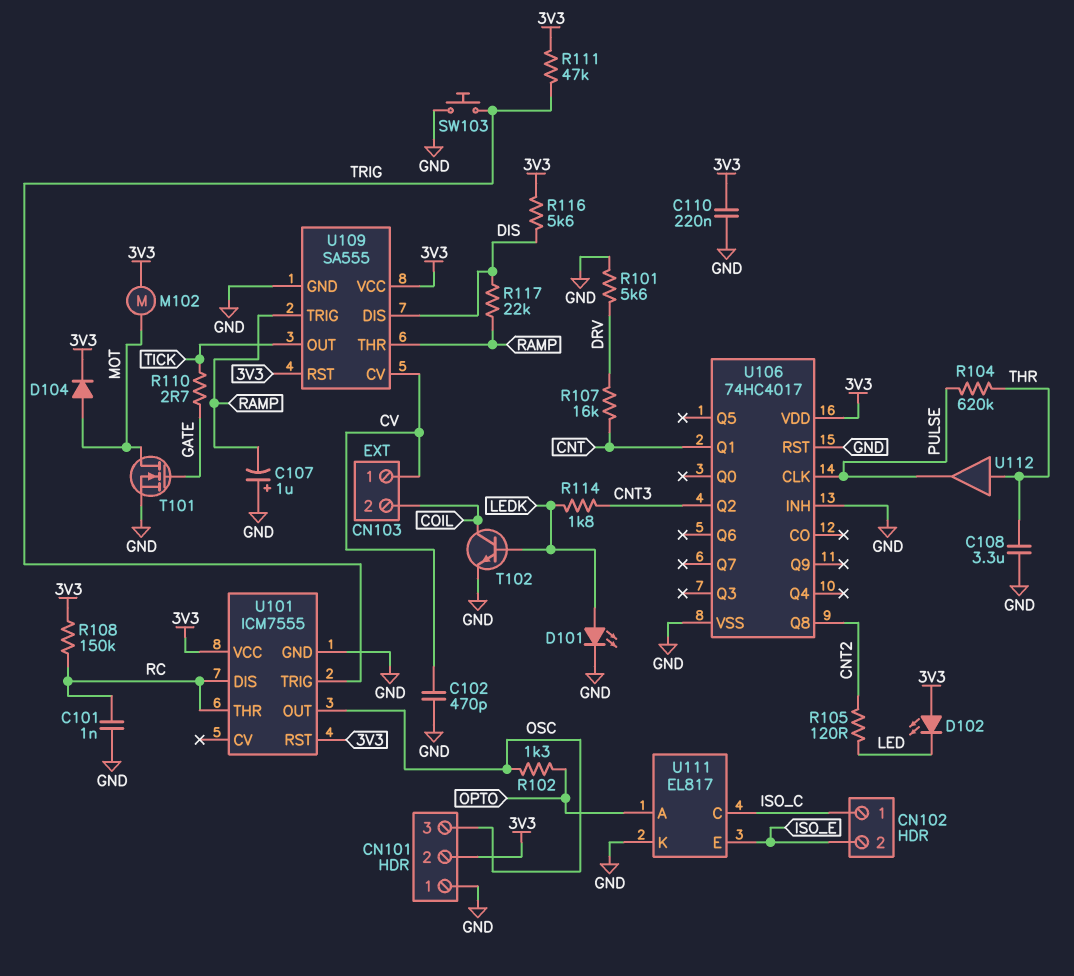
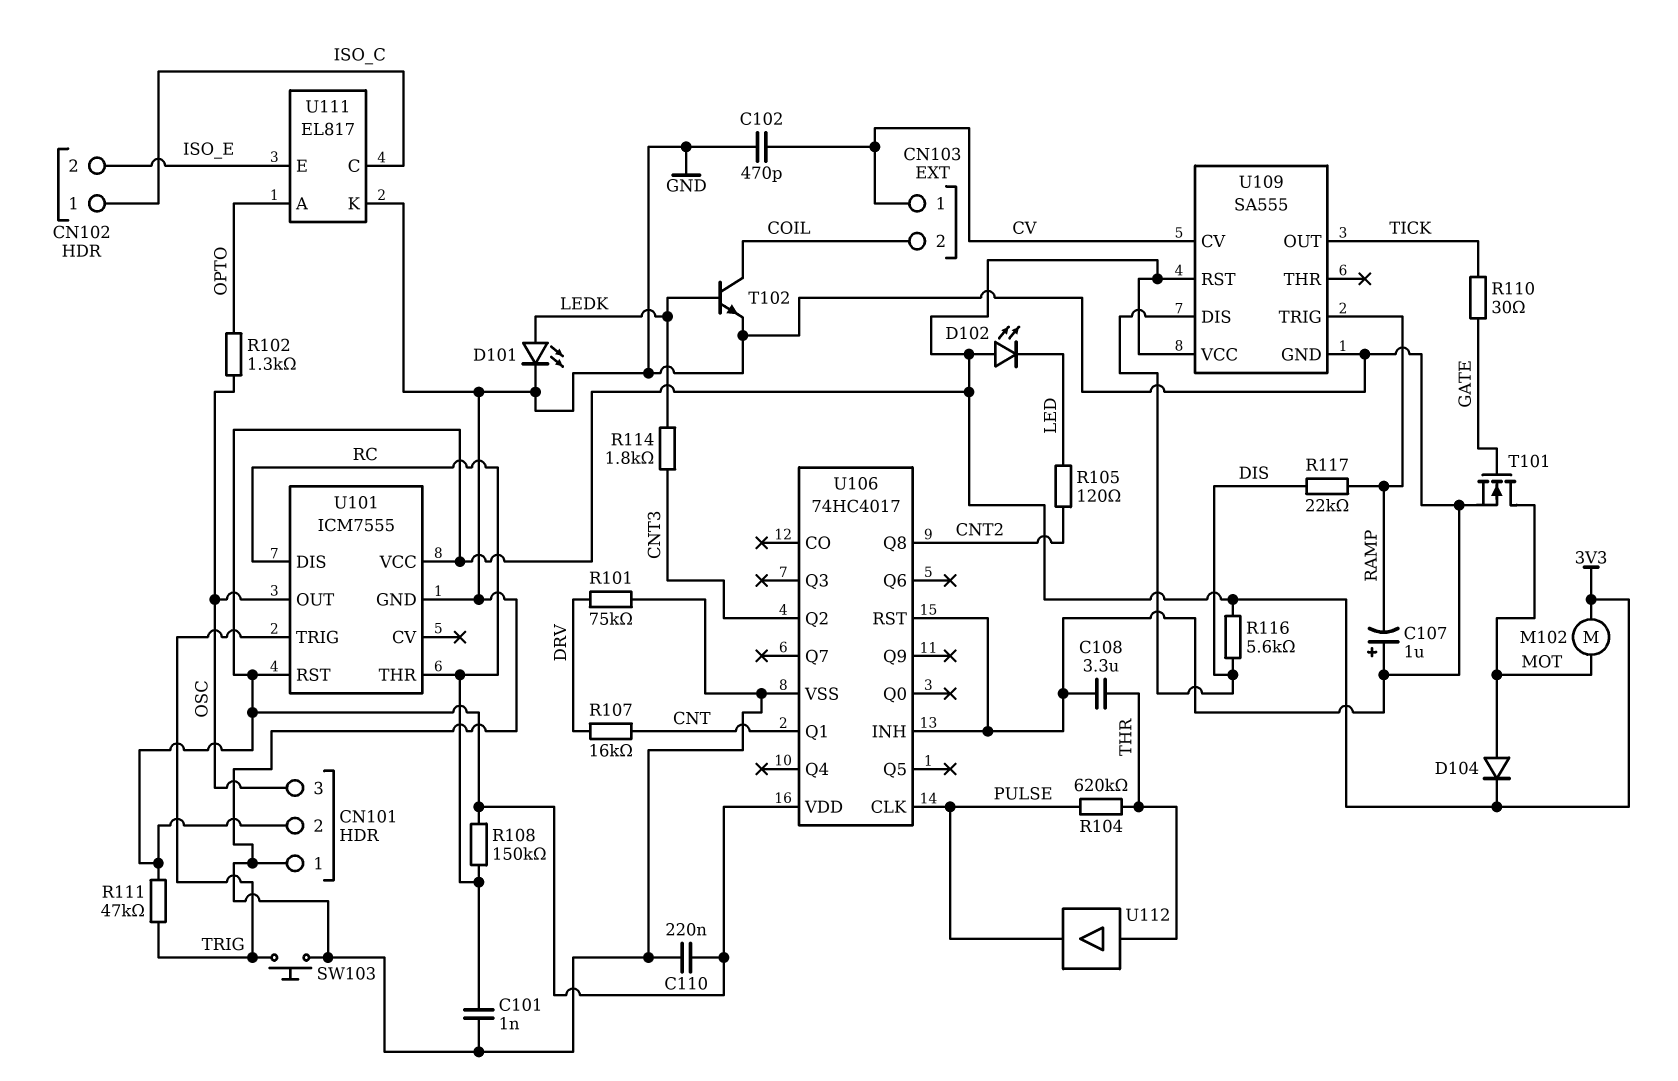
R101: 5.6k (DRV, GND) -> 75k (DRV, GND)
R110: 2.7 (GATE, TICK) -> 30 (GATE, TICK)
U109 pin THR: RAMP -> none

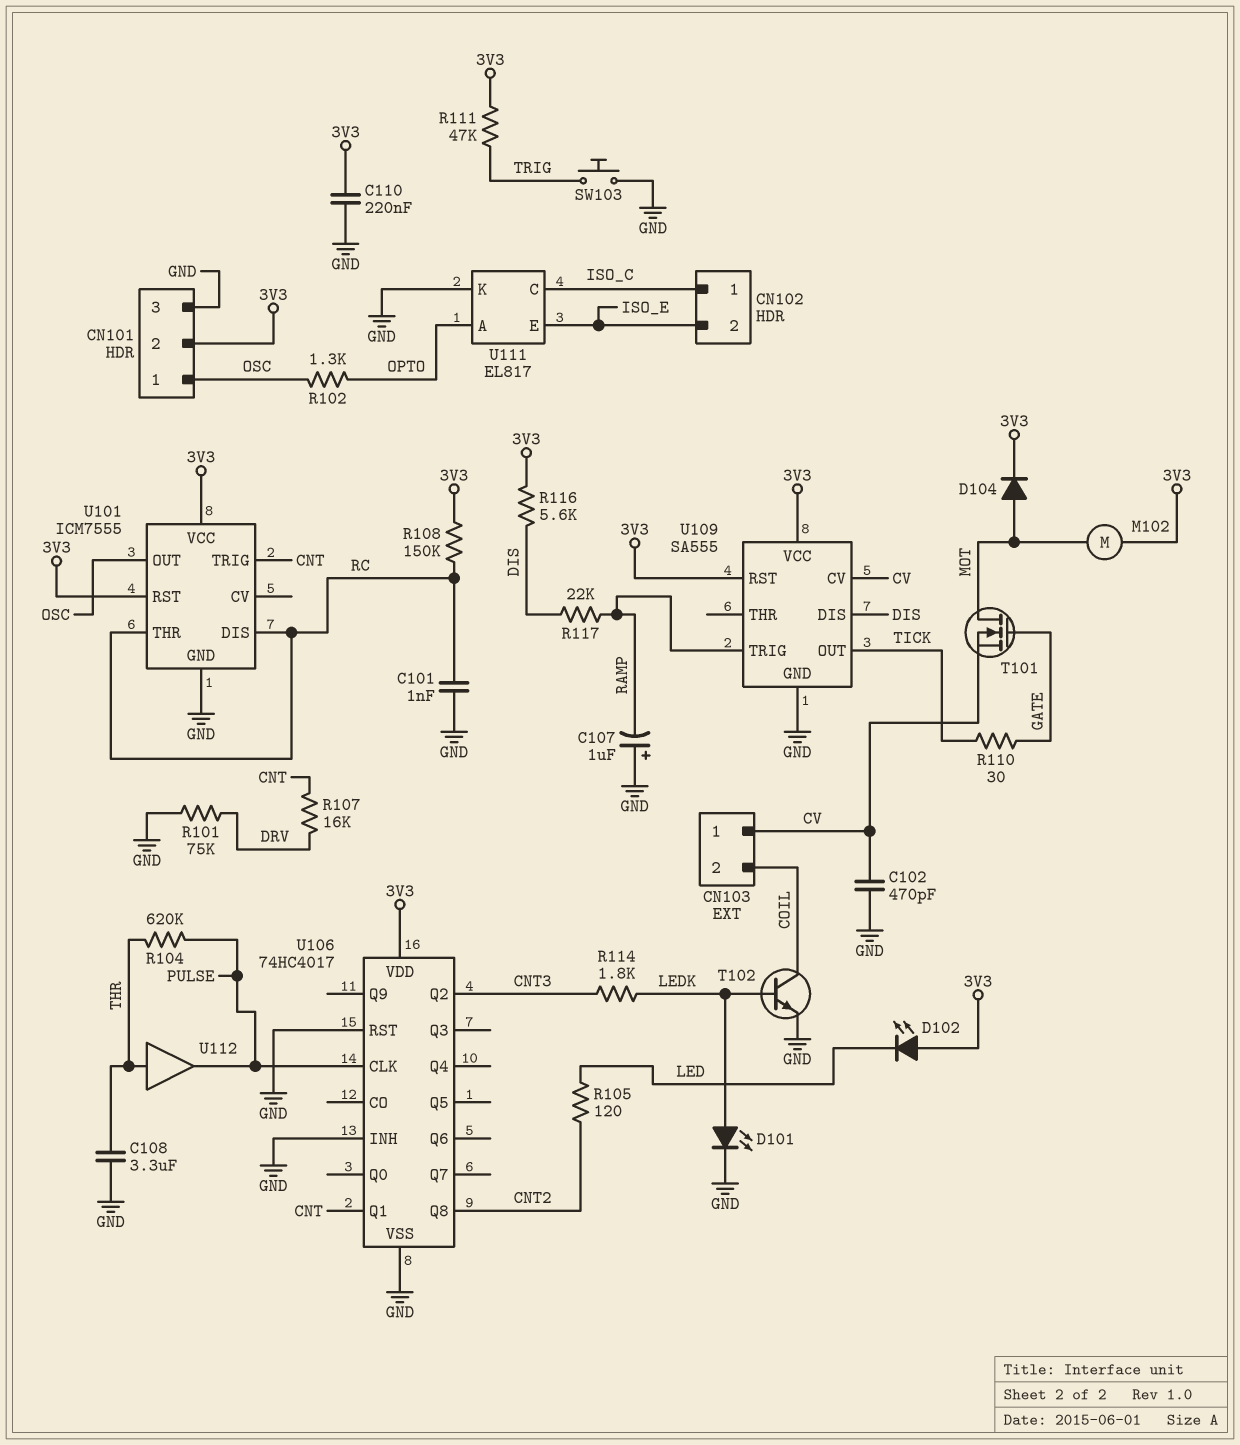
CN101 pin 1: GND -> OSC
CN101 pin 3: OSC -> GND
T101: NMOS (G GATE, D MOT, S GND) -> NMOS (G GATE, D MOT, S CV)
U101 pin TRIG: TRIG -> CNT

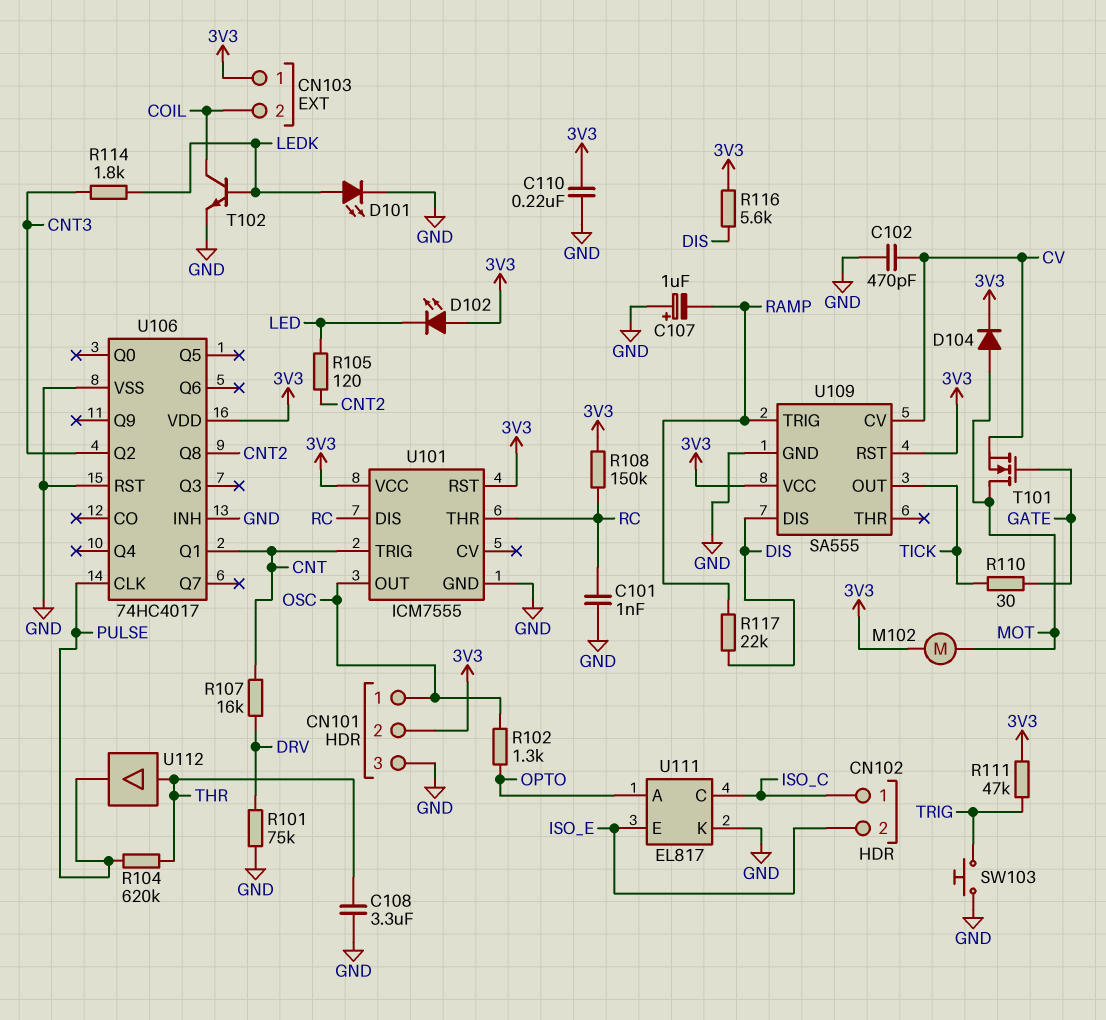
CN103 pin 1: CV -> 3V3

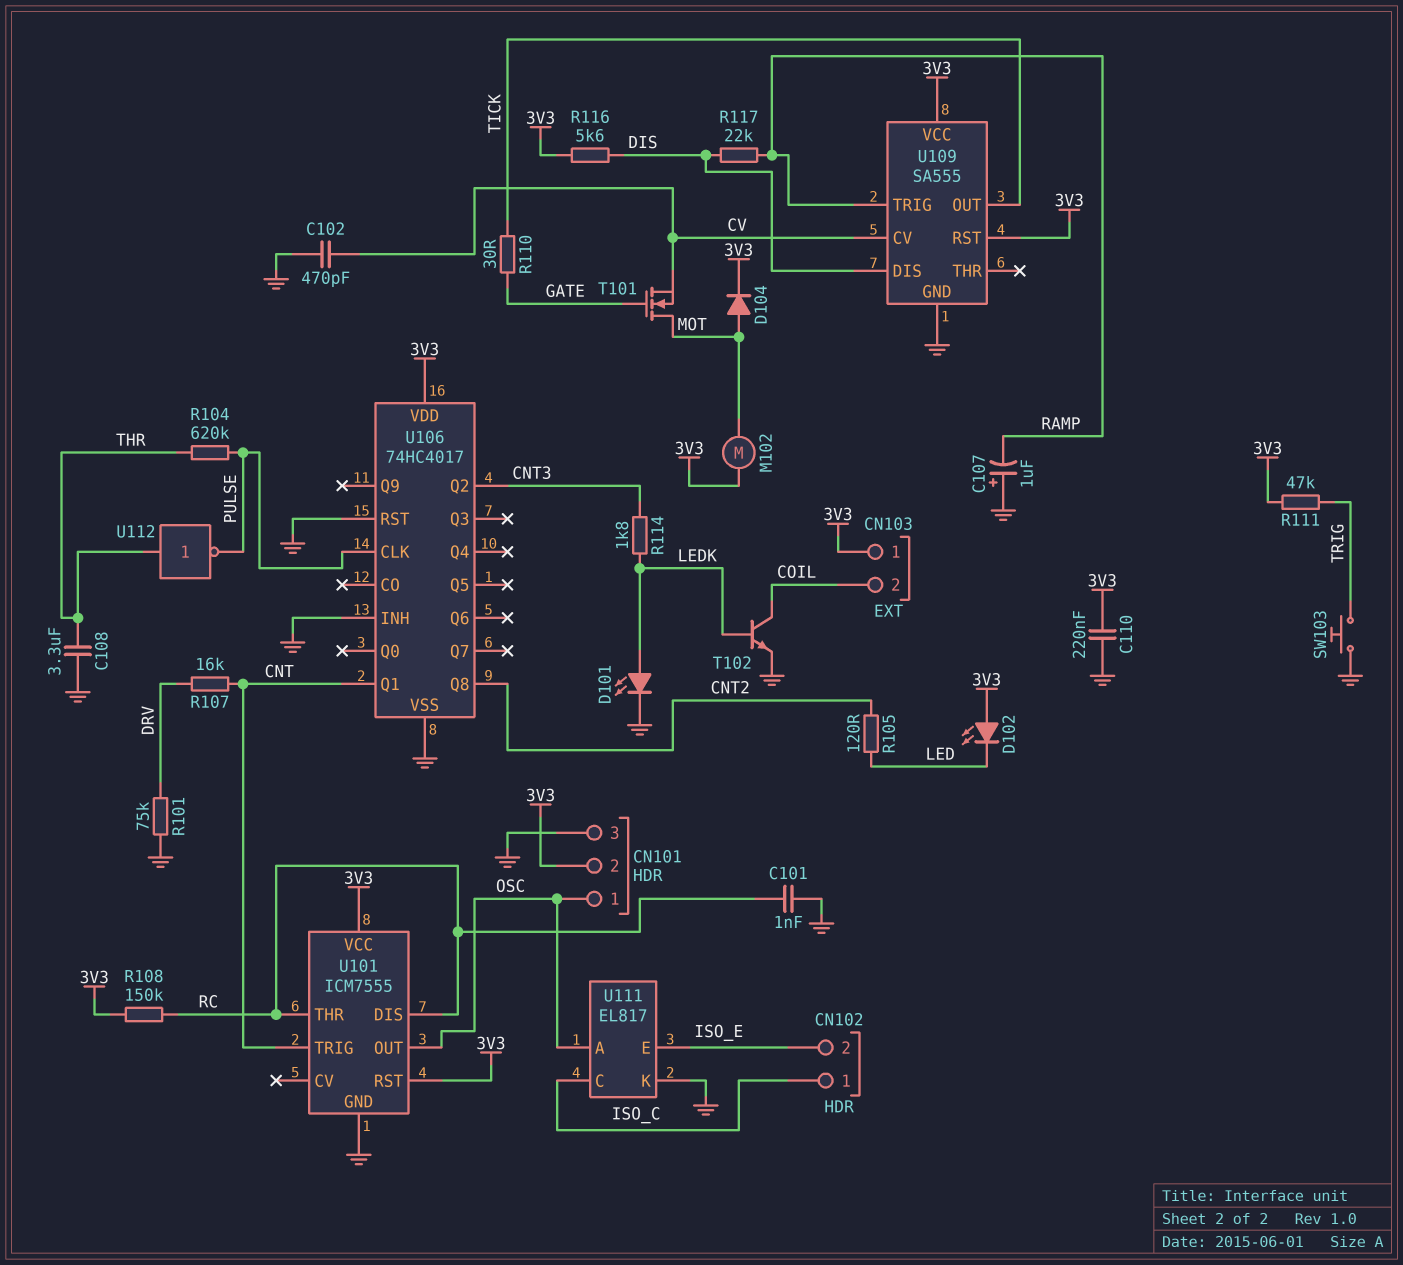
R102: 1.3k (OPTO, OSC) -> none
U111 pin A: OPTO -> OSC
U112: buffer (in THR, out PULSE) -> NOT (in THR, out PULSE)

